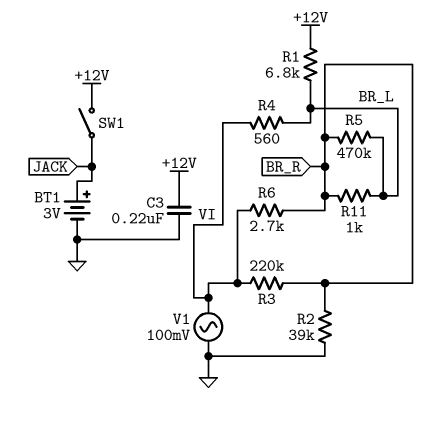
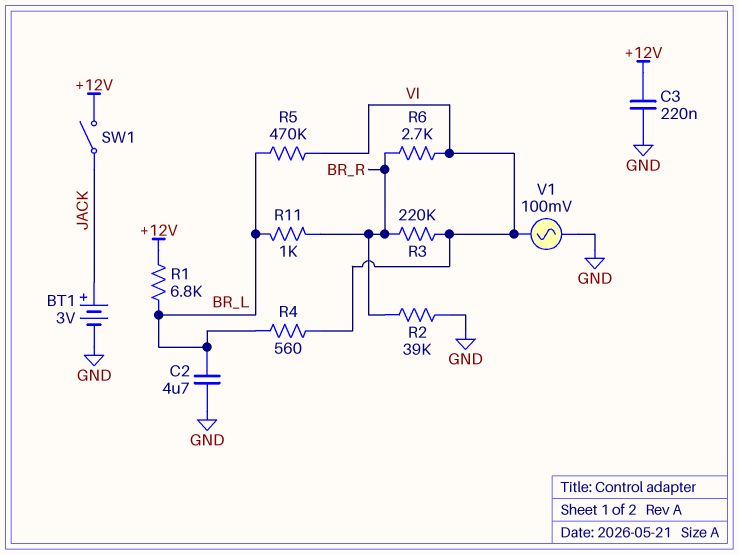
C2: none -> 4.7uF (BR_L, GND)
R5: 470k (BR_L, BR_R) -> 470k (BR_L, VI)

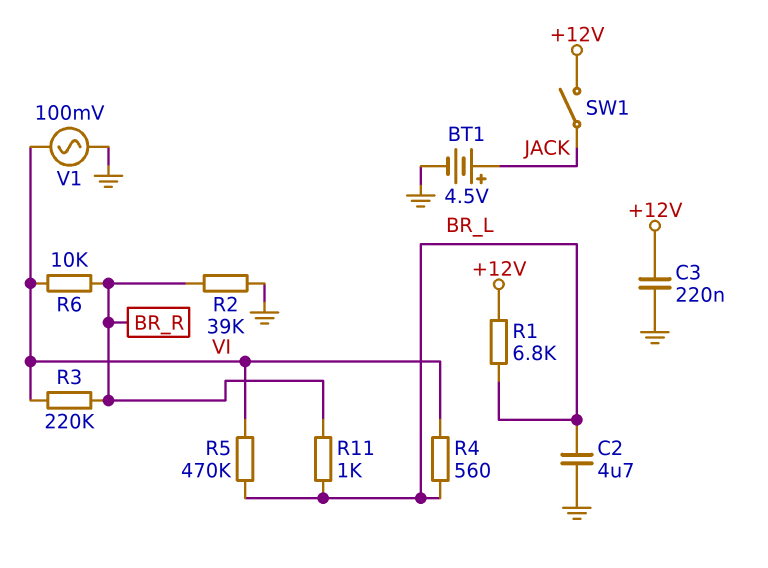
BT1: 3V (plus JACK, minus GND) -> 4.5V (plus JACK, minus GND)
R6: 2.7k (BR_R, VI) -> 10k (BR_R, VI)

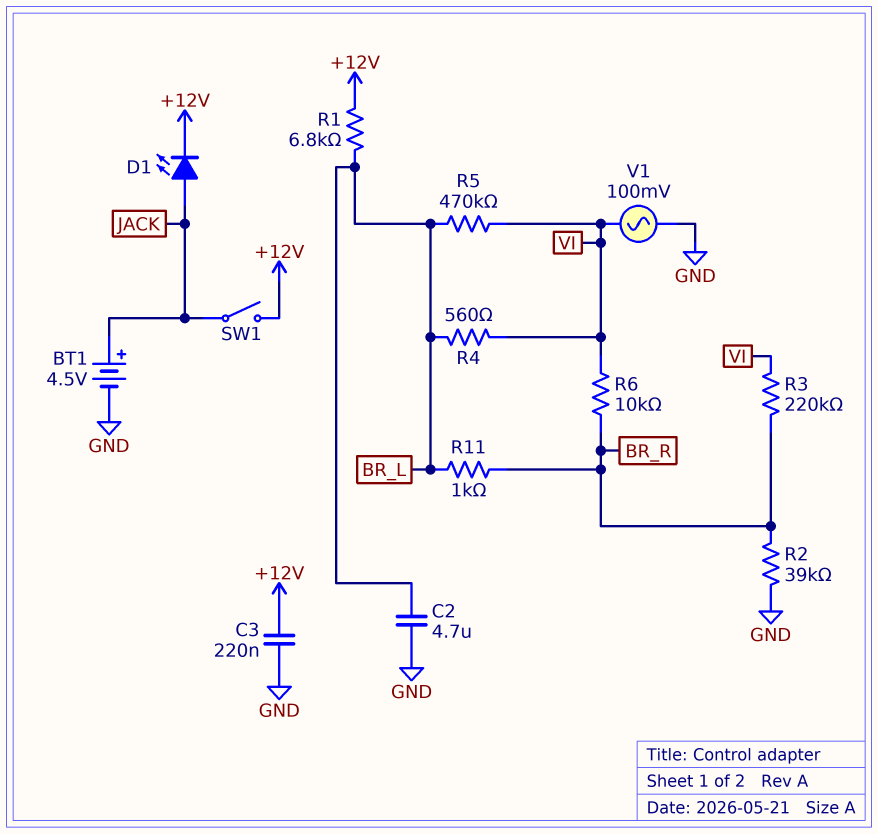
D1: none -> LED (A JACK, K +12V)

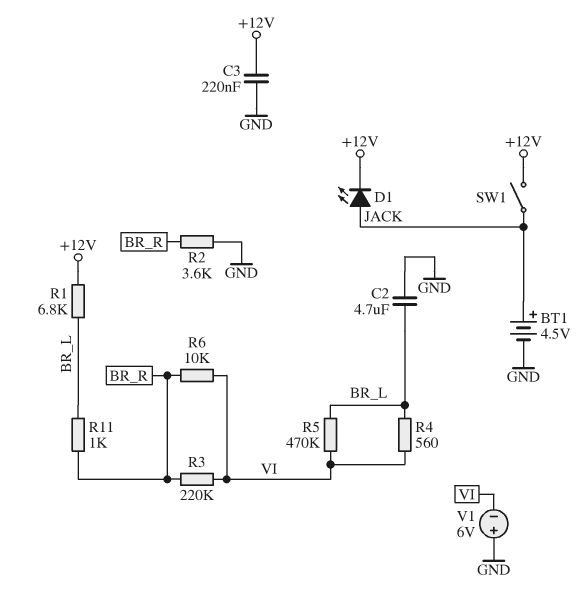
R2: 39k (BR_R, GND) -> 3.6k (BR_R, GND)
V1: AC 100mV (GND, VI) -> 6V (plus GND, minus VI)

